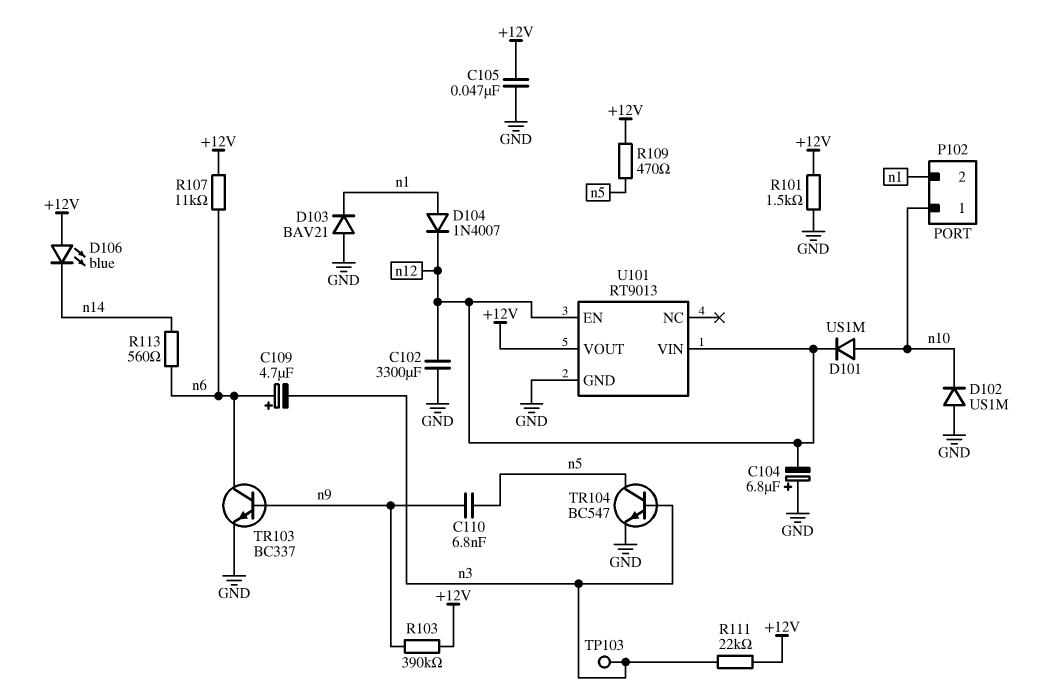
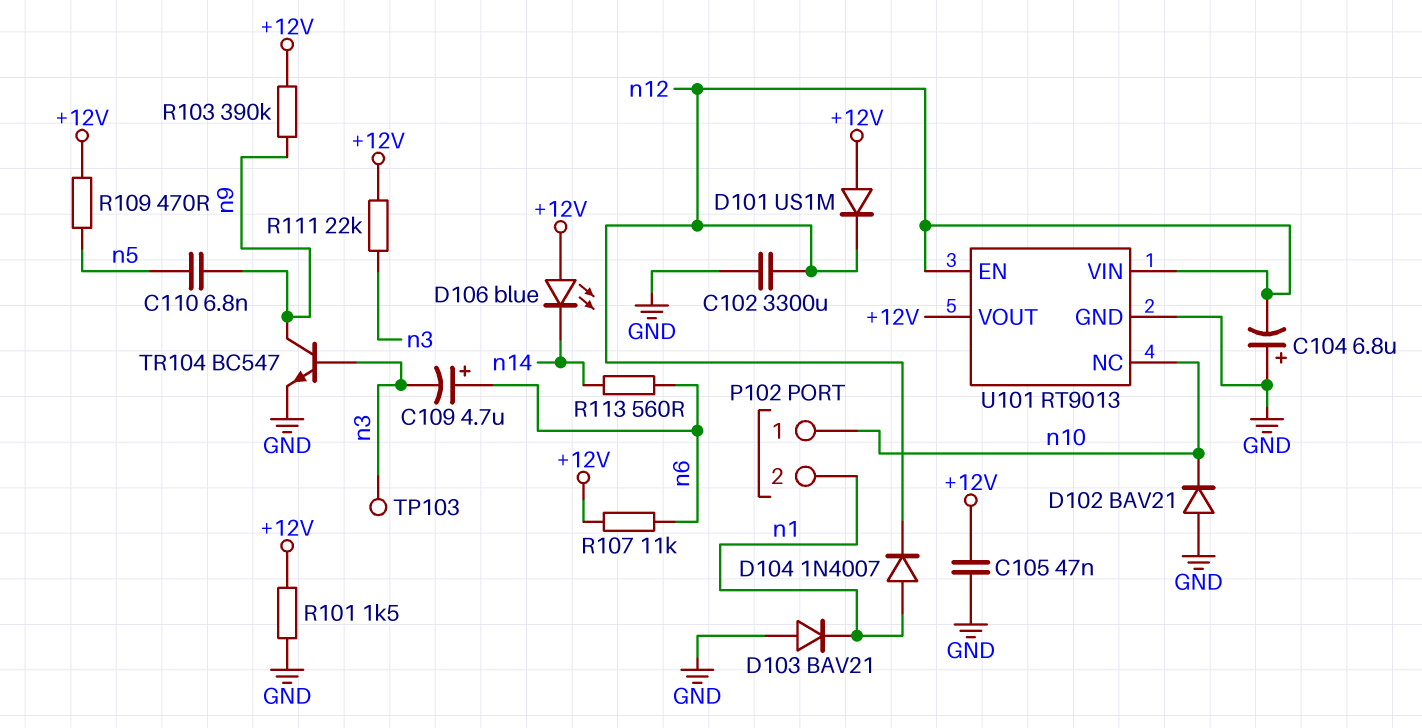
D101: diode US1M (A n10, K n12) -> diode US1M (A +12V, K n12)
D102: diode US1M (A GND, K n10) -> diode BAV21 (A GND, K n10)
TR103: NPN BC337 (B n9, C n6, E GND) -> none
TR104: NPN BC547 (B n3, C n5, E GND) -> NPN BC547 (B n3, C n9, E GND)
U101 pin NC: none -> n10

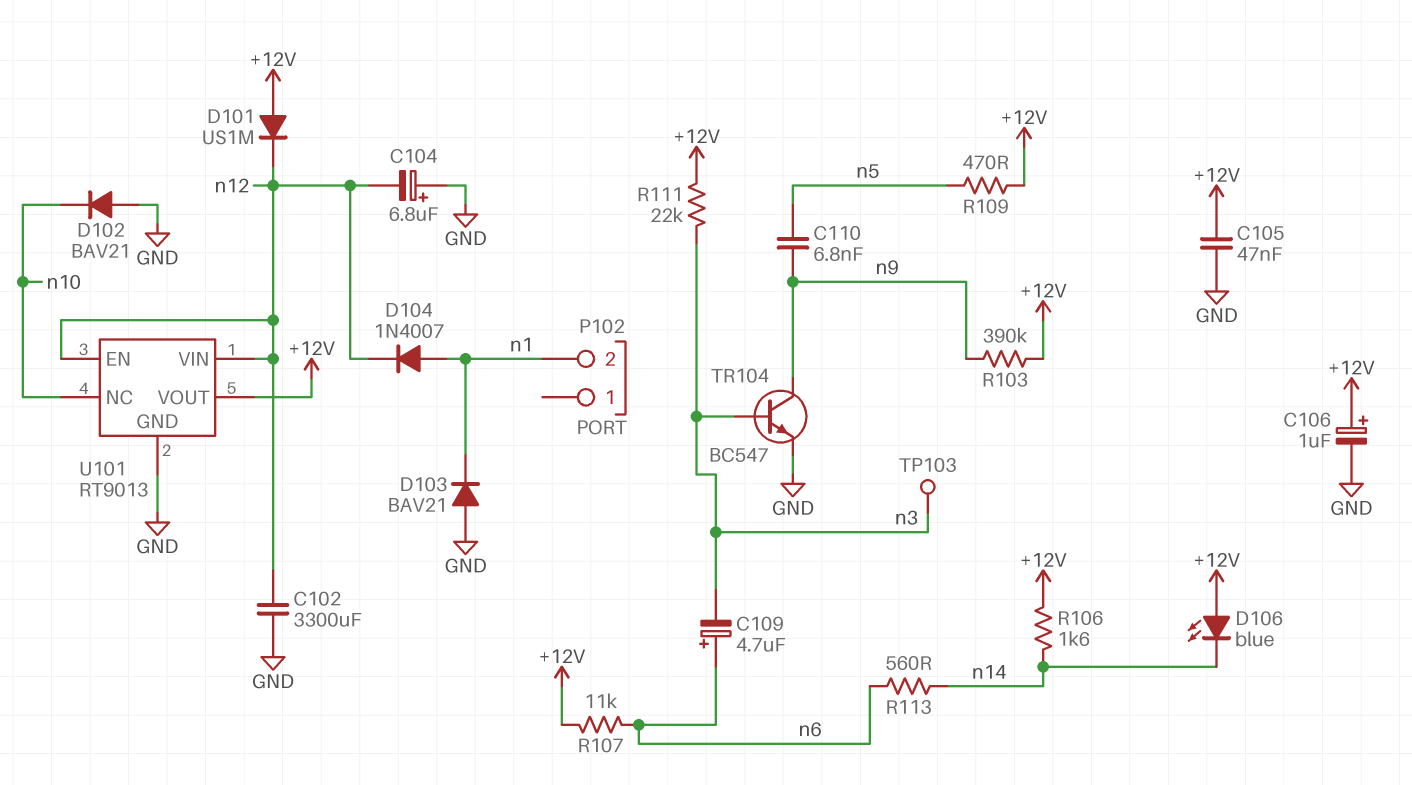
C106: none -> 1uF (plus +12V, minus GND)
P102 pin 1: n10 -> none
R101: 1.5k (+12V, GND) -> none
R106: none -> 1.6k (+12V, n14)

